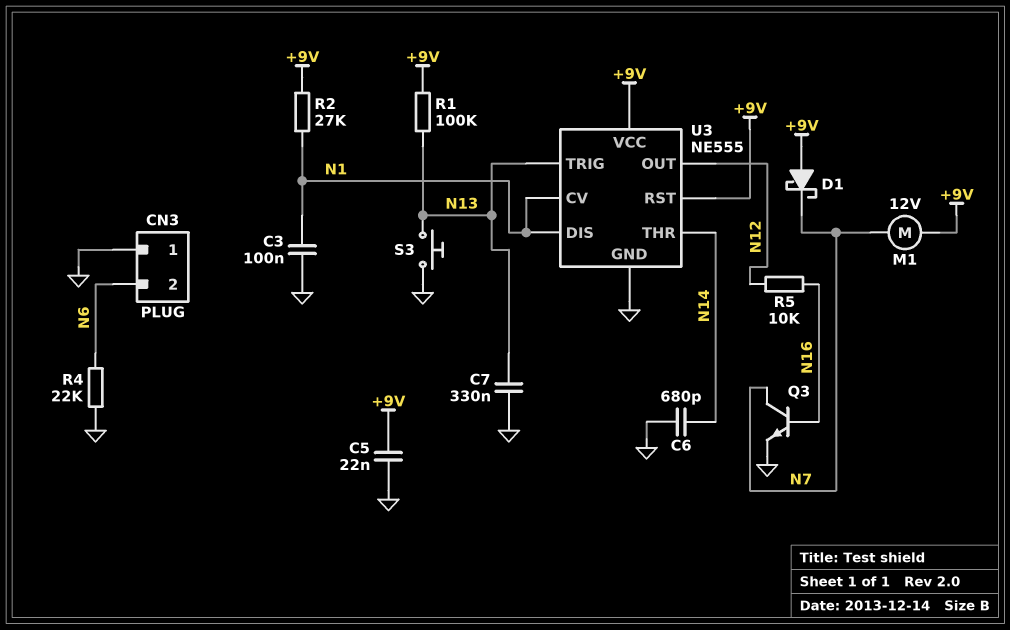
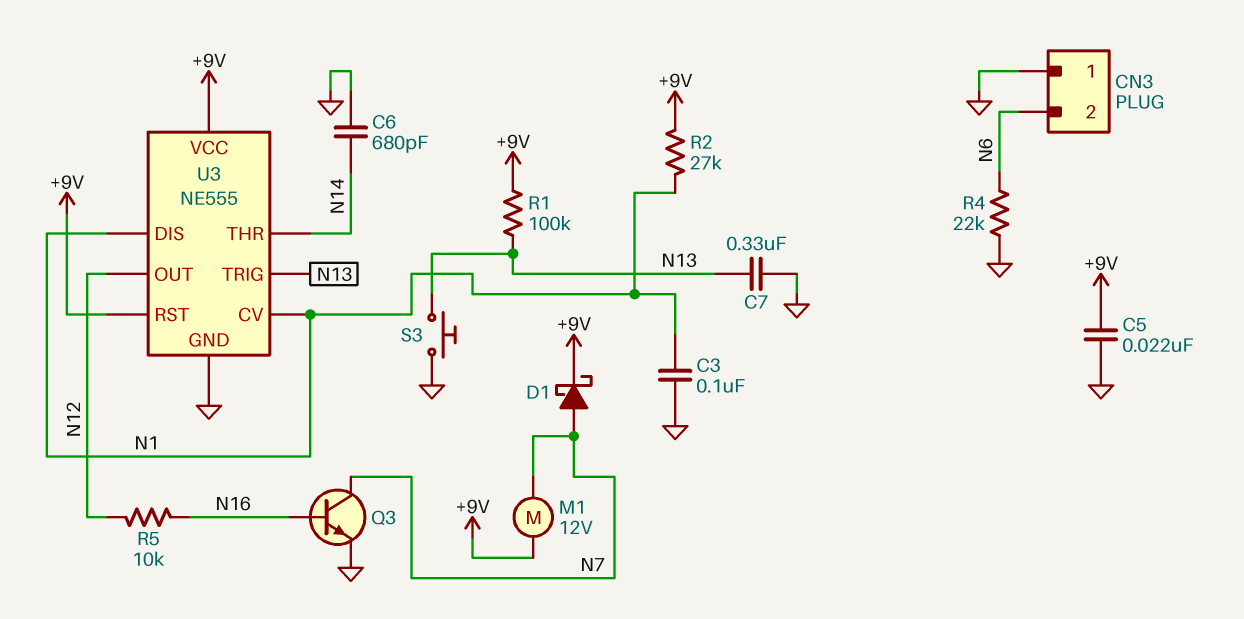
D1: schottky (A +9V, K N7) -> schottky (A N7, K +9V)

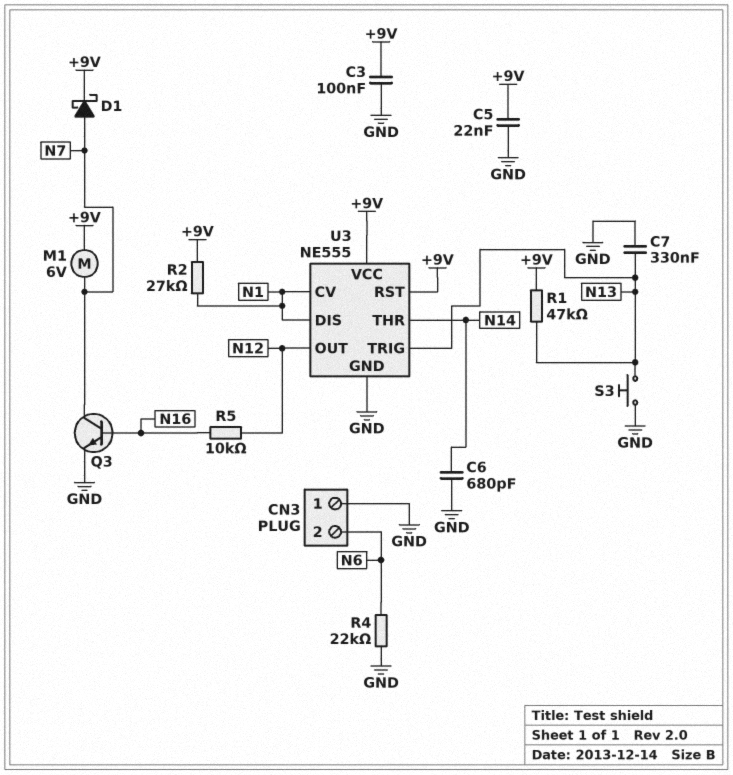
C3: 100nF (GND, N1) -> 100nF (+9V, GND)
M1: motor 12V (+9V, N7) -> motor 6V (+9V, N7)
R1: 100k (+9V, N13) -> 47k (+9V, N13)

